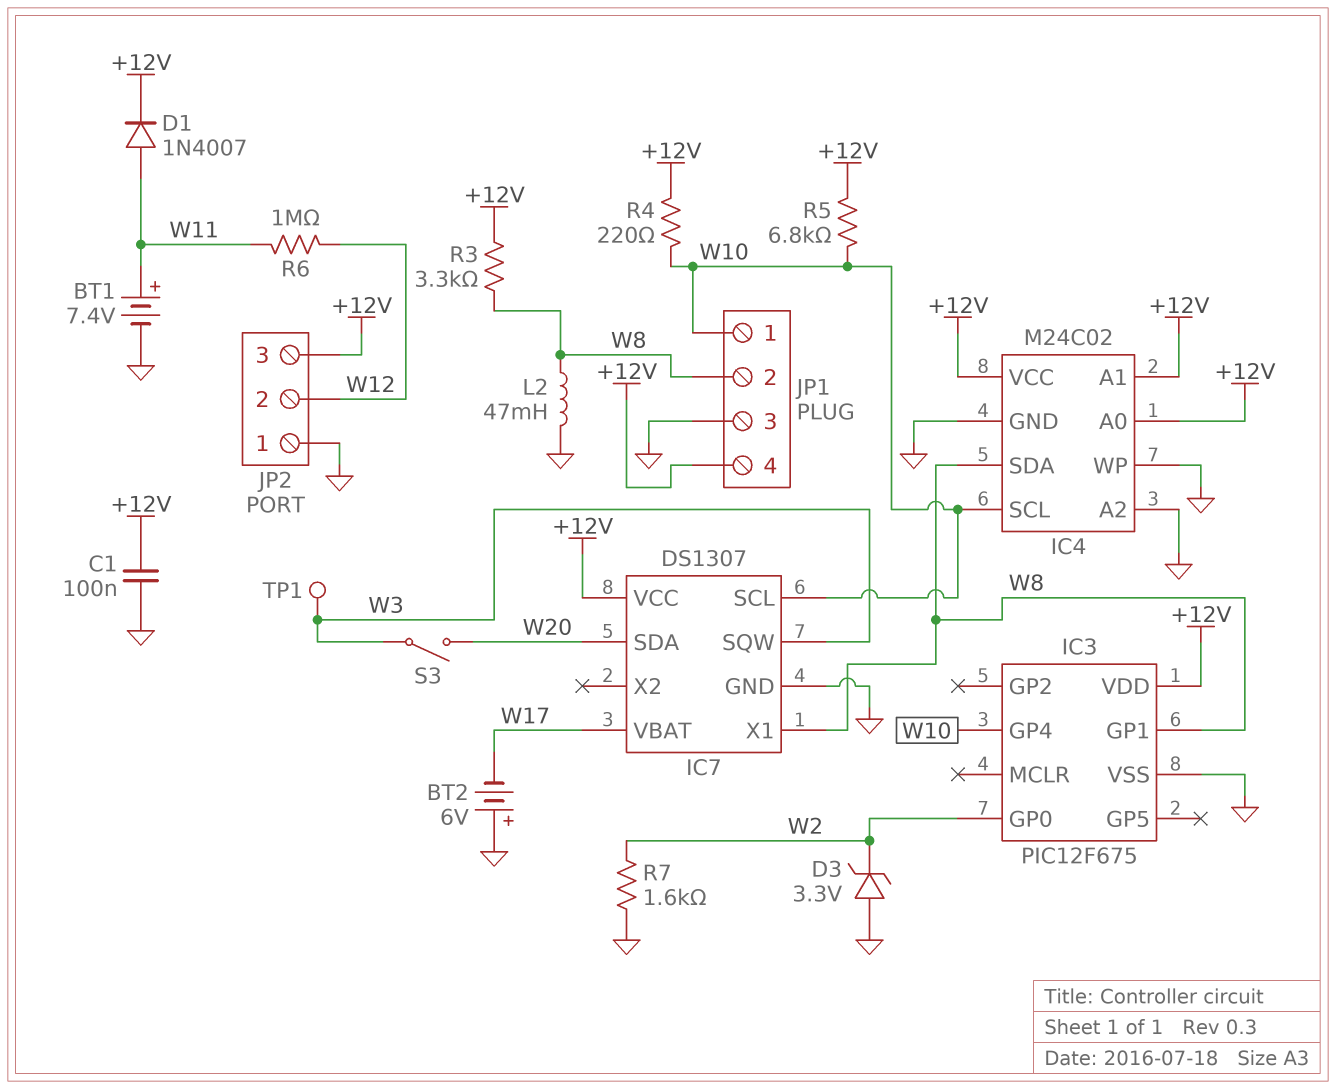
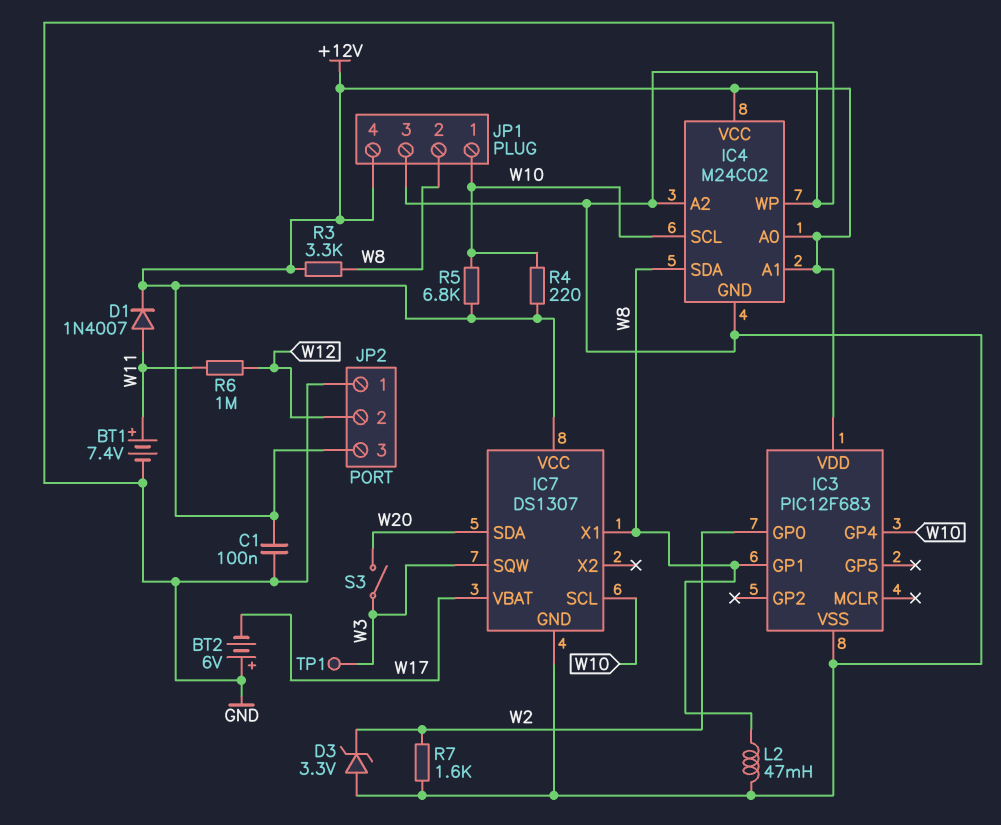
IC3: PIC12F675 -> PIC12F683

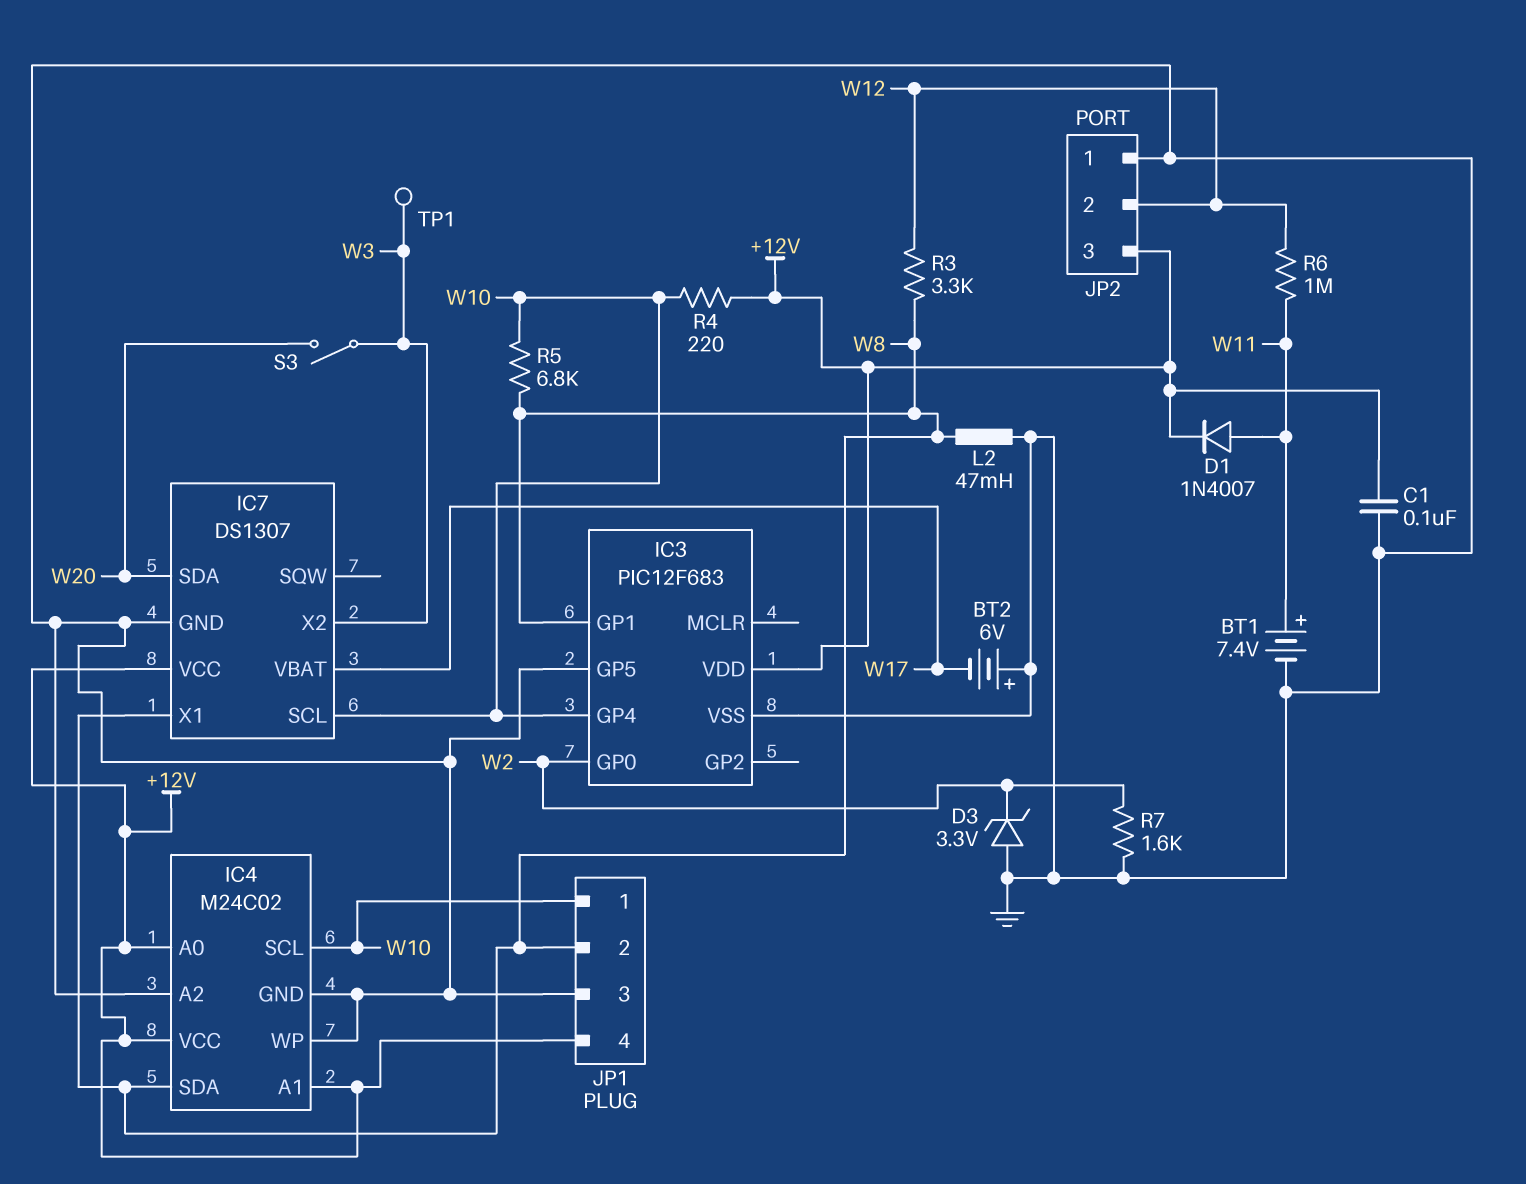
IC3 pin GP5: none -> GND
IC7 pin SQW: W3 -> none
IC7 pin X2: none -> W3
R3: 3.3k (+12V, W8) -> 3.3k (W8, W12)
R5: 6.8k (+12V, W10) -> 6.8k (W8, W10)

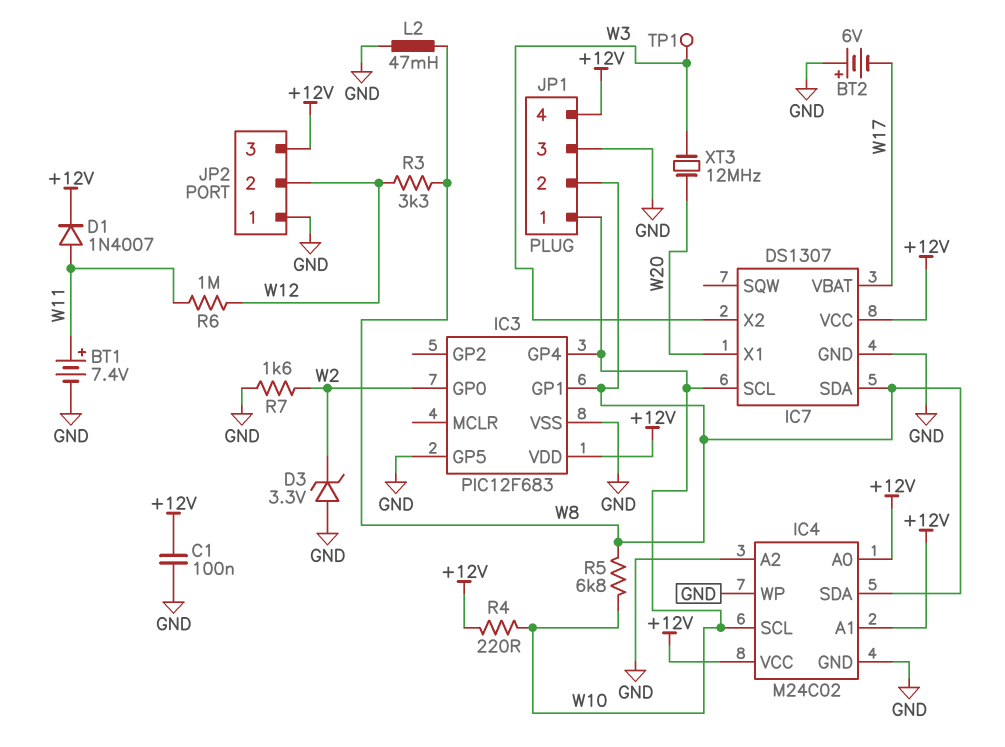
IC7 pin SDA: W20 -> W8
IC7 pin X1: W8 -> W20
S3: switch (W3, W20) -> none
XT3: none -> 12MHz (W3, W20)

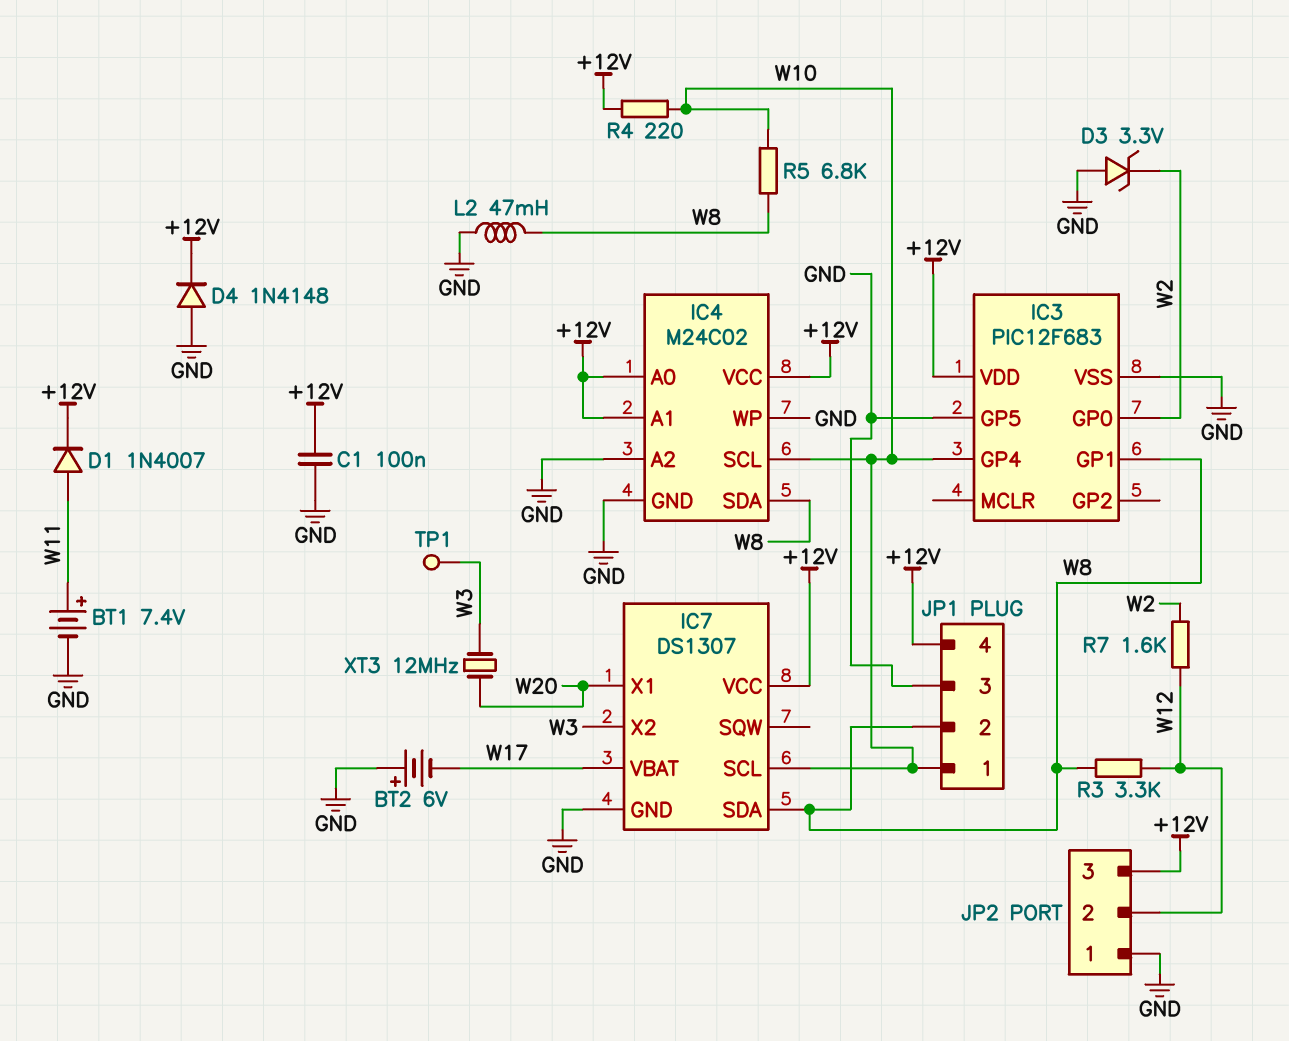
D4: none -> diode 1N4148 (A GND, K +12V)
R6: 1M (W11, W12) -> none
R7: 1.6k (GND, W2) -> 1.6k (W2, W12)

